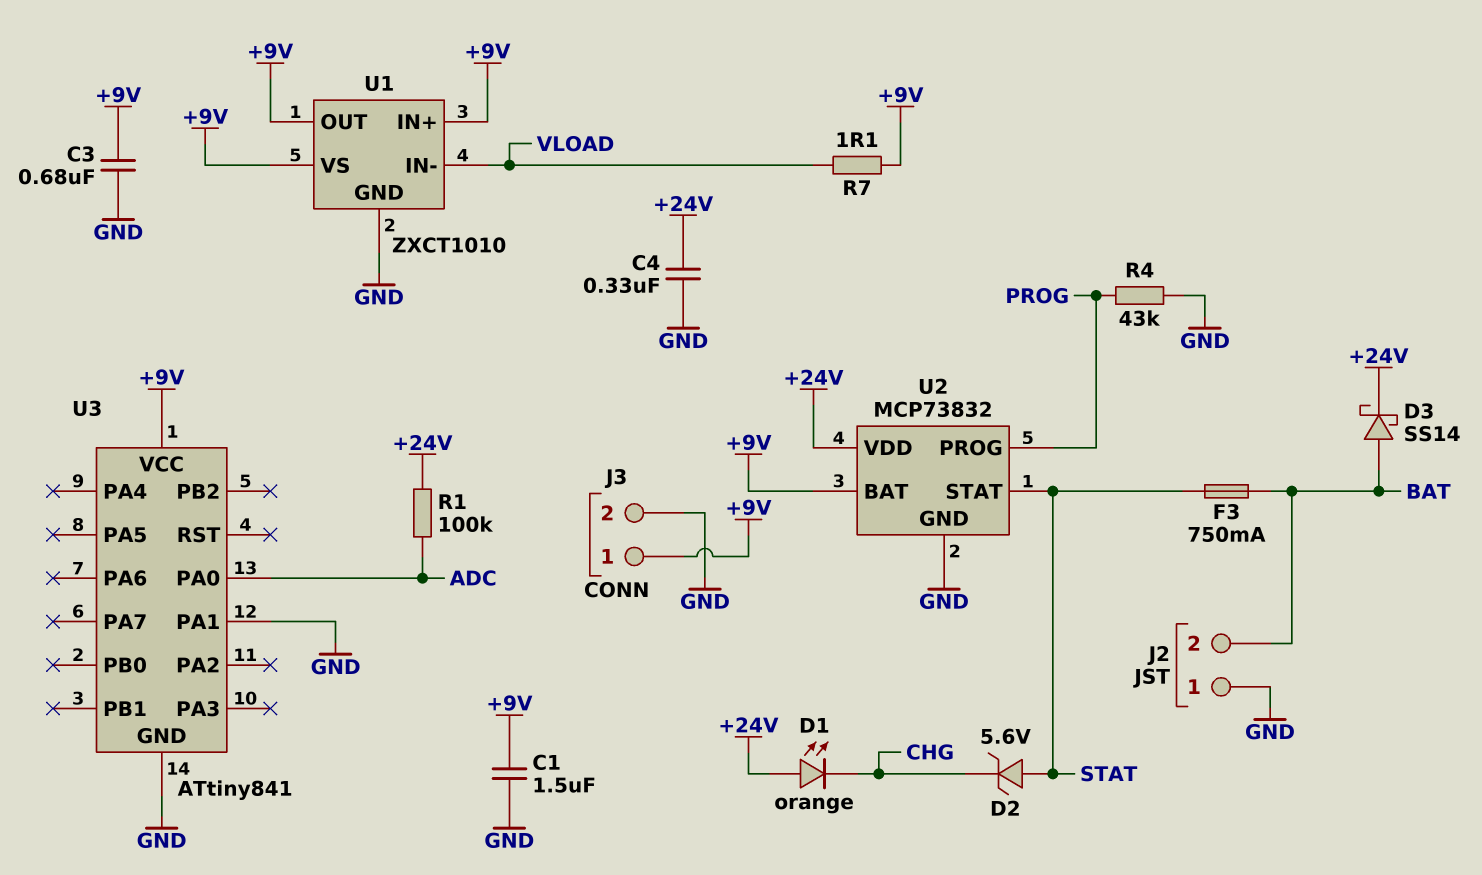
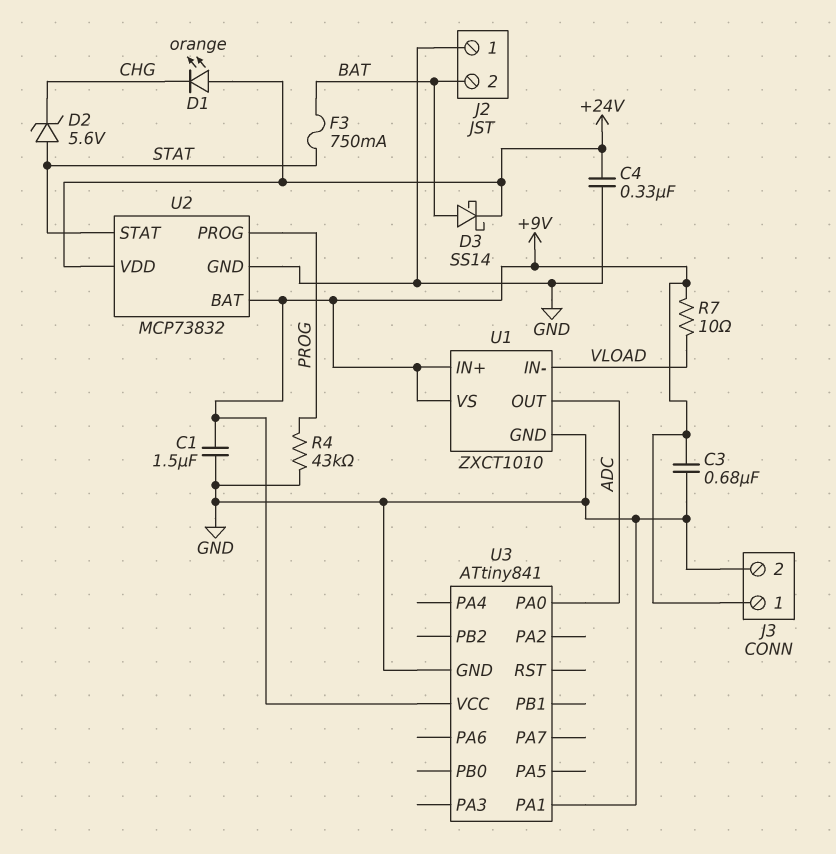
R1: 100k (+24V, ADC) -> none
R7: 1.1 (+9V, VLOAD) -> 10 (+9V, VLOAD)
U1 pin OUT: +9V -> ADC

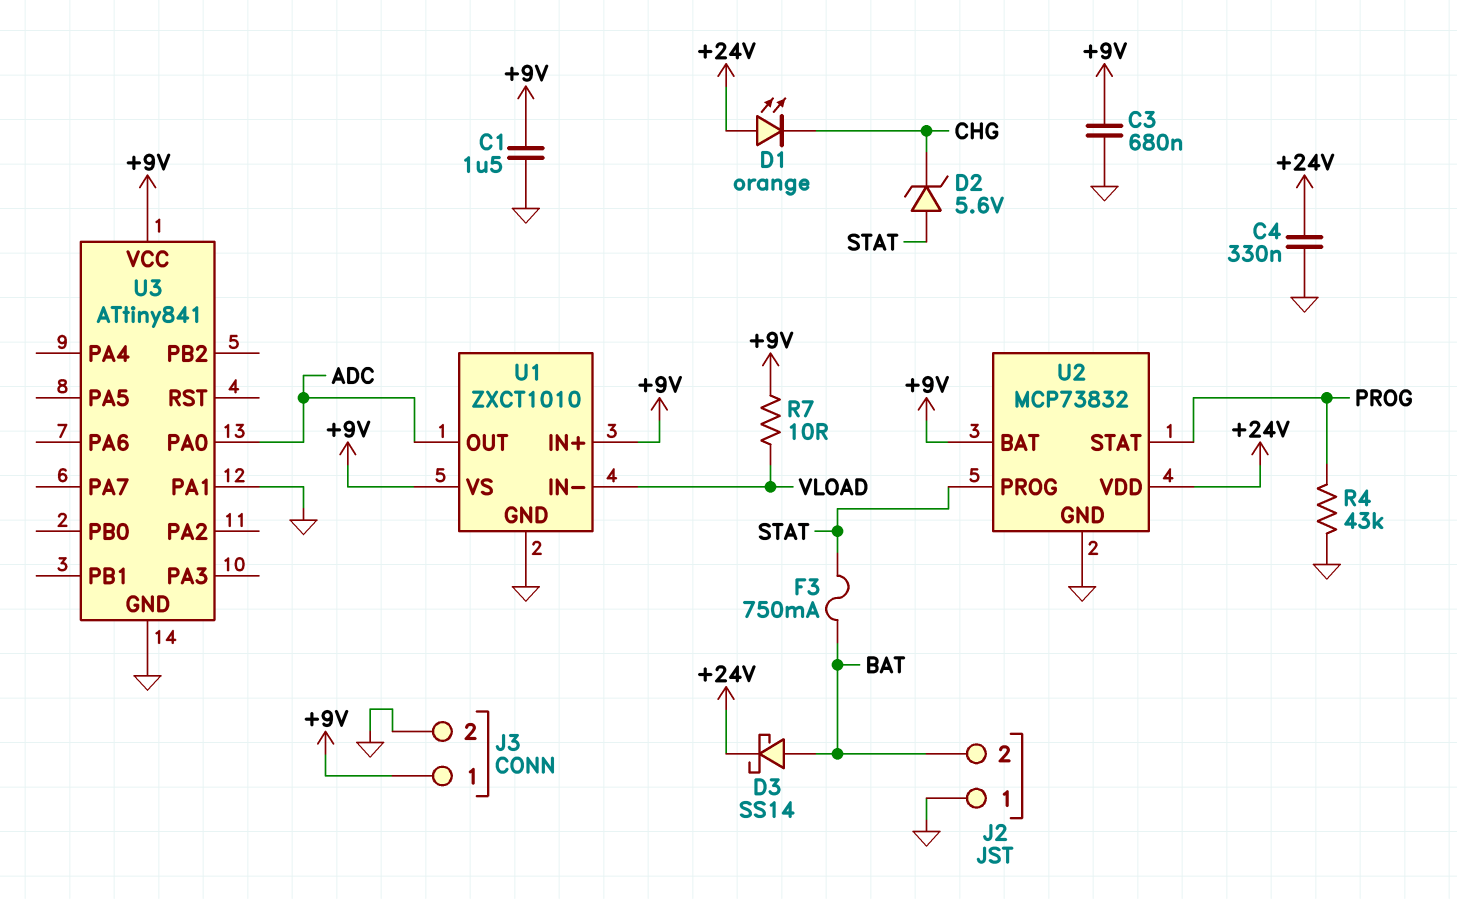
U2 pin PROG: PROG -> STAT
U2 pin STAT: STAT -> PROG

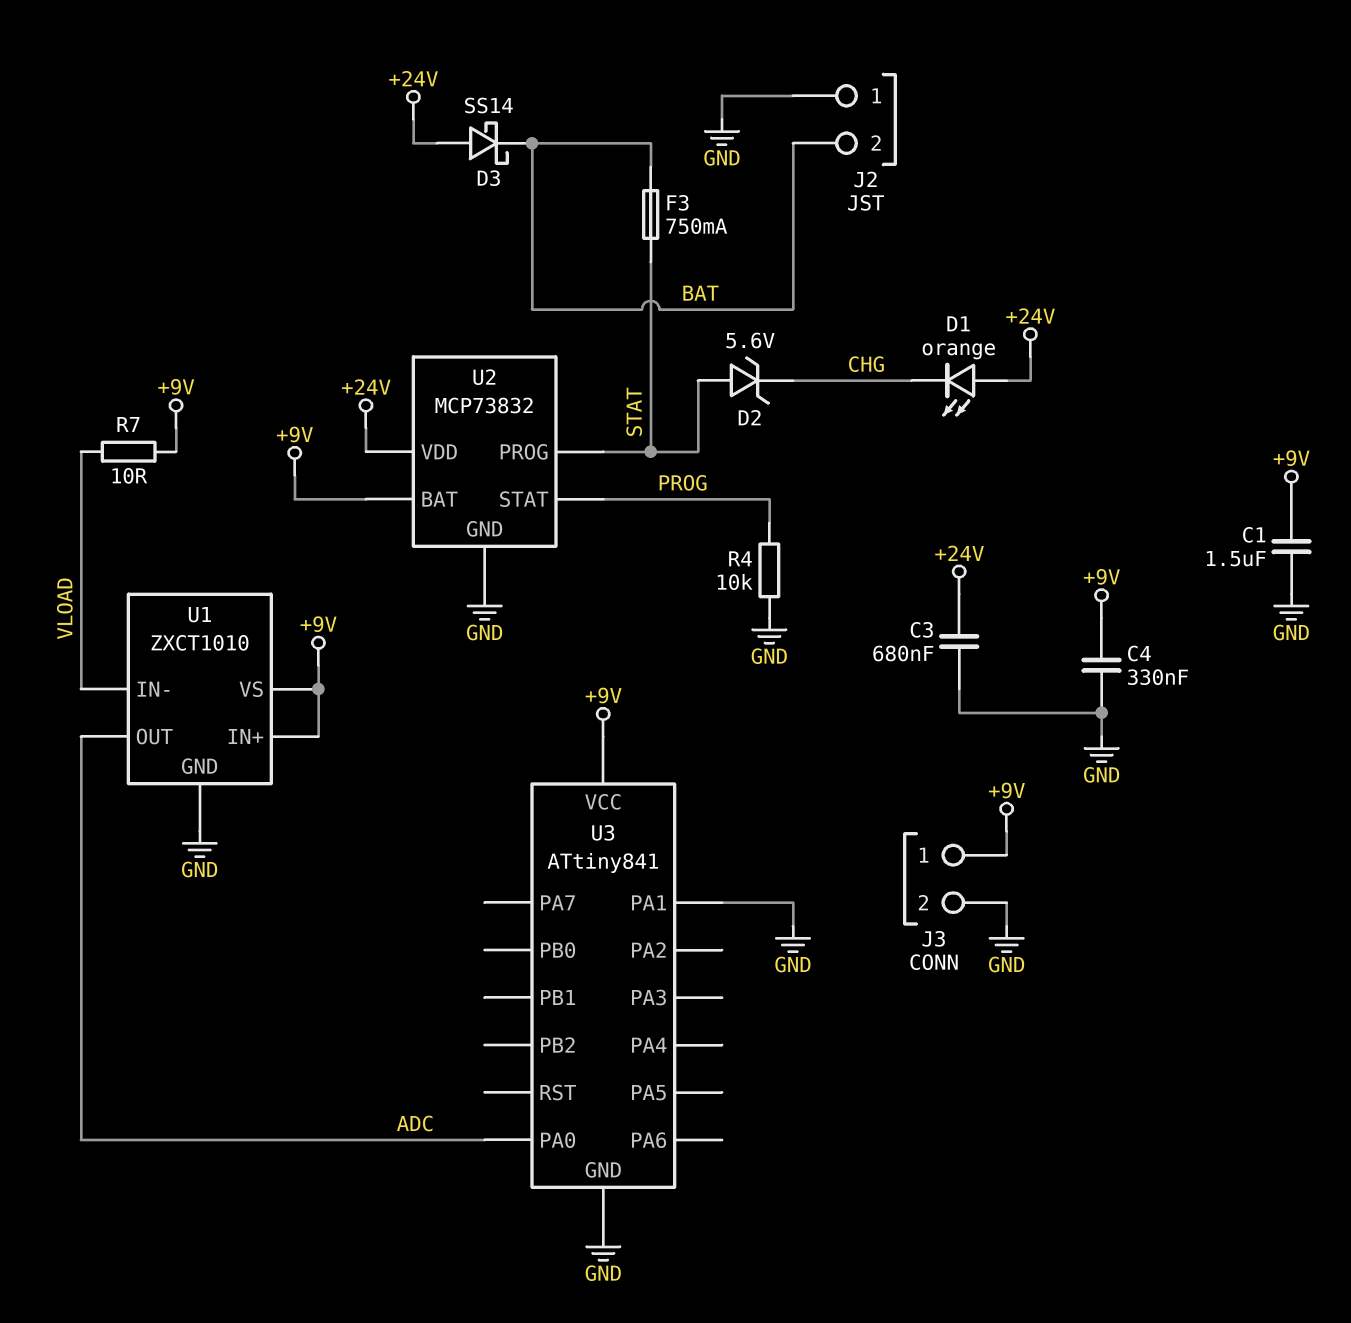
C3: 680nF (+9V, GND) -> 680nF (+24V, GND)
C4: 330nF (+24V, GND) -> 330nF (+9V, GND)
D3: schottky SS14 (A BAT, K +24V) -> schottky SS14 (A +24V, K BAT)
R4: 43k (GND, PROG) -> 10k (GND, PROG)

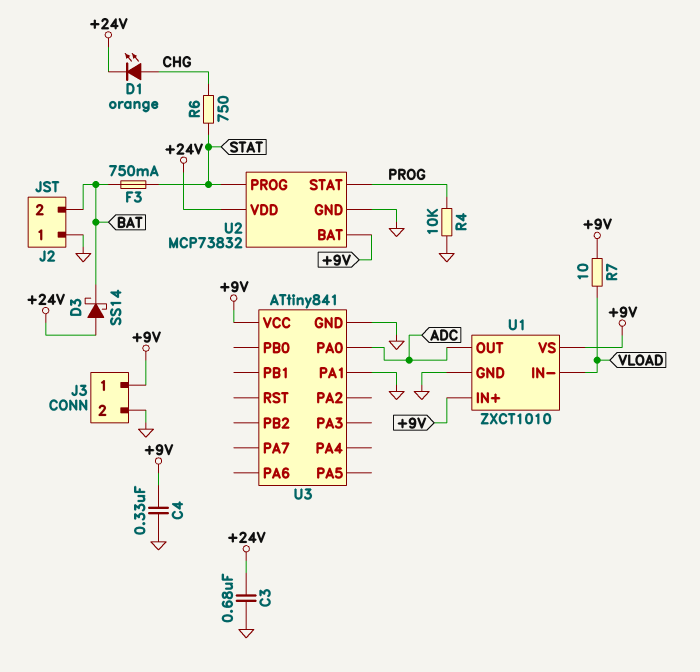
C1: 1.5uF (+9V, GND) -> none
D1: LED orange (A +24V, K CHG) -> LED orange (A CHG, K +24V)
D2: zener 5.6V (A STAT, K CHG) -> none
R6: none -> 750 (CHG, STAT)

